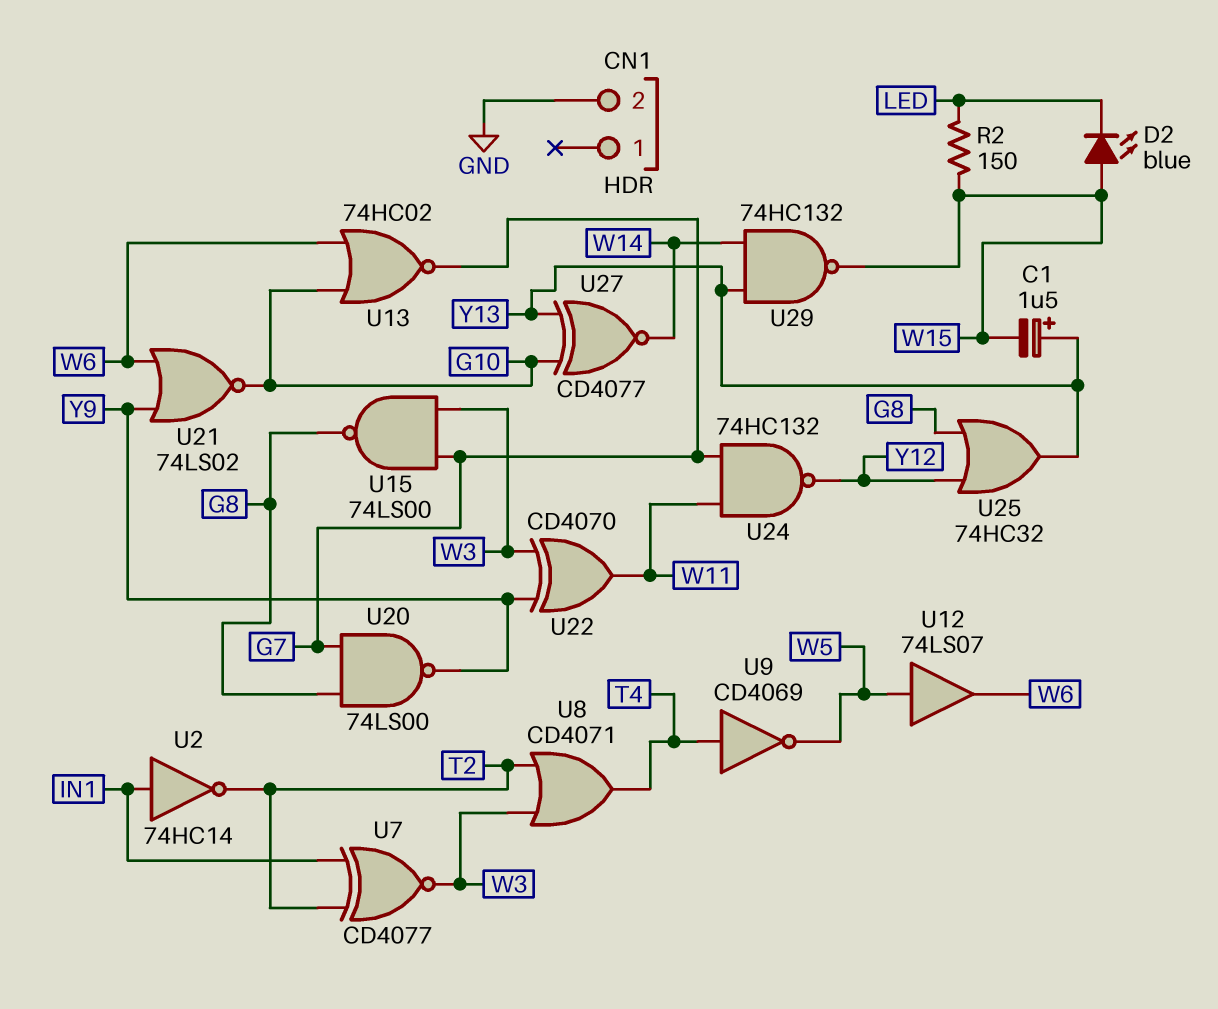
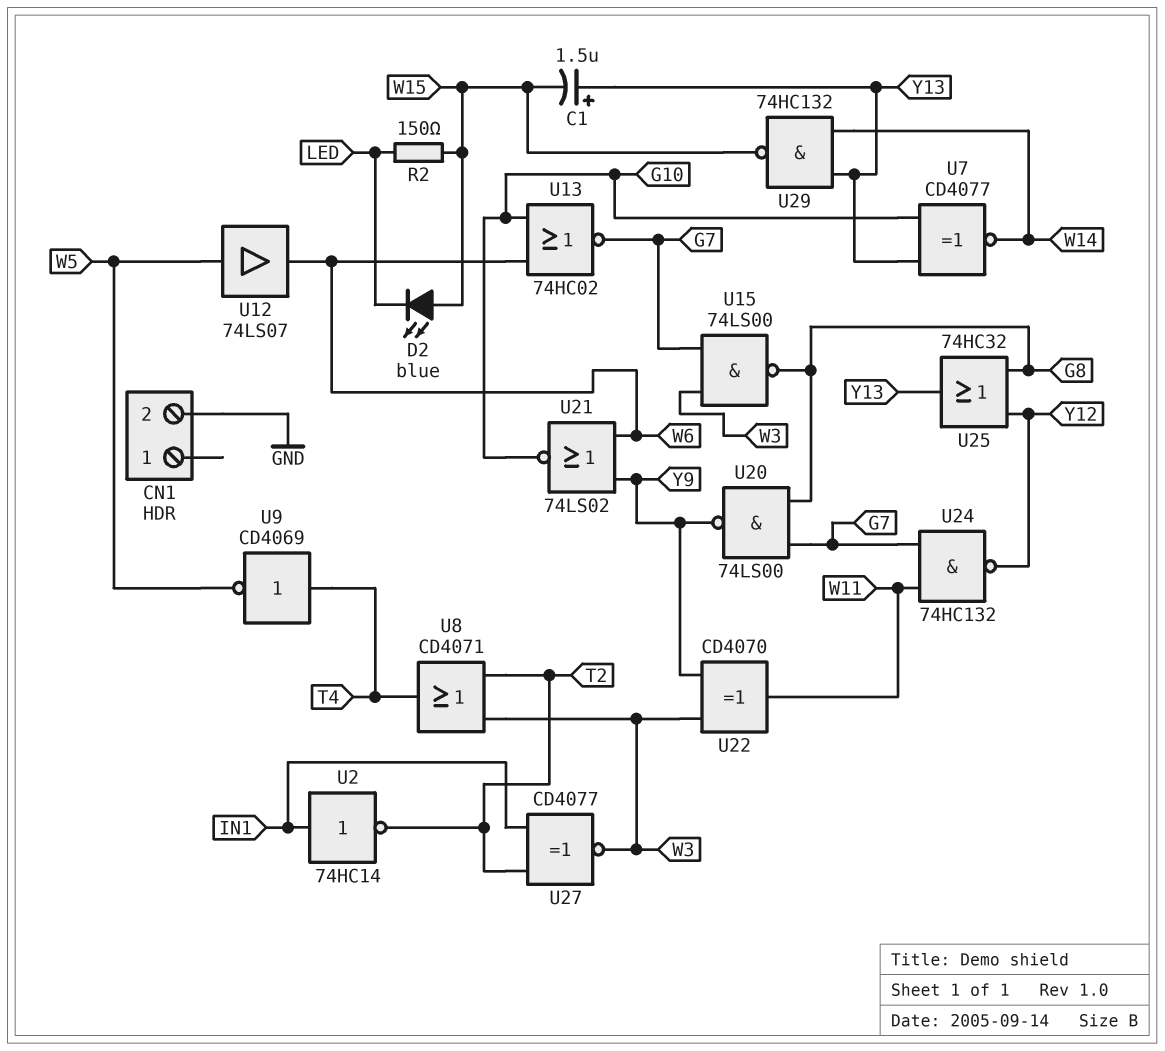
U7: XNOR CD4077 (in IN1, in T2, out W3) -> XNOR CD4077 (in G10, in Y13, out W14)
U27: XNOR CD4077 (in G10, in Y13, out W14) -> XNOR CD4077 (in IN1, in T2, out W3)

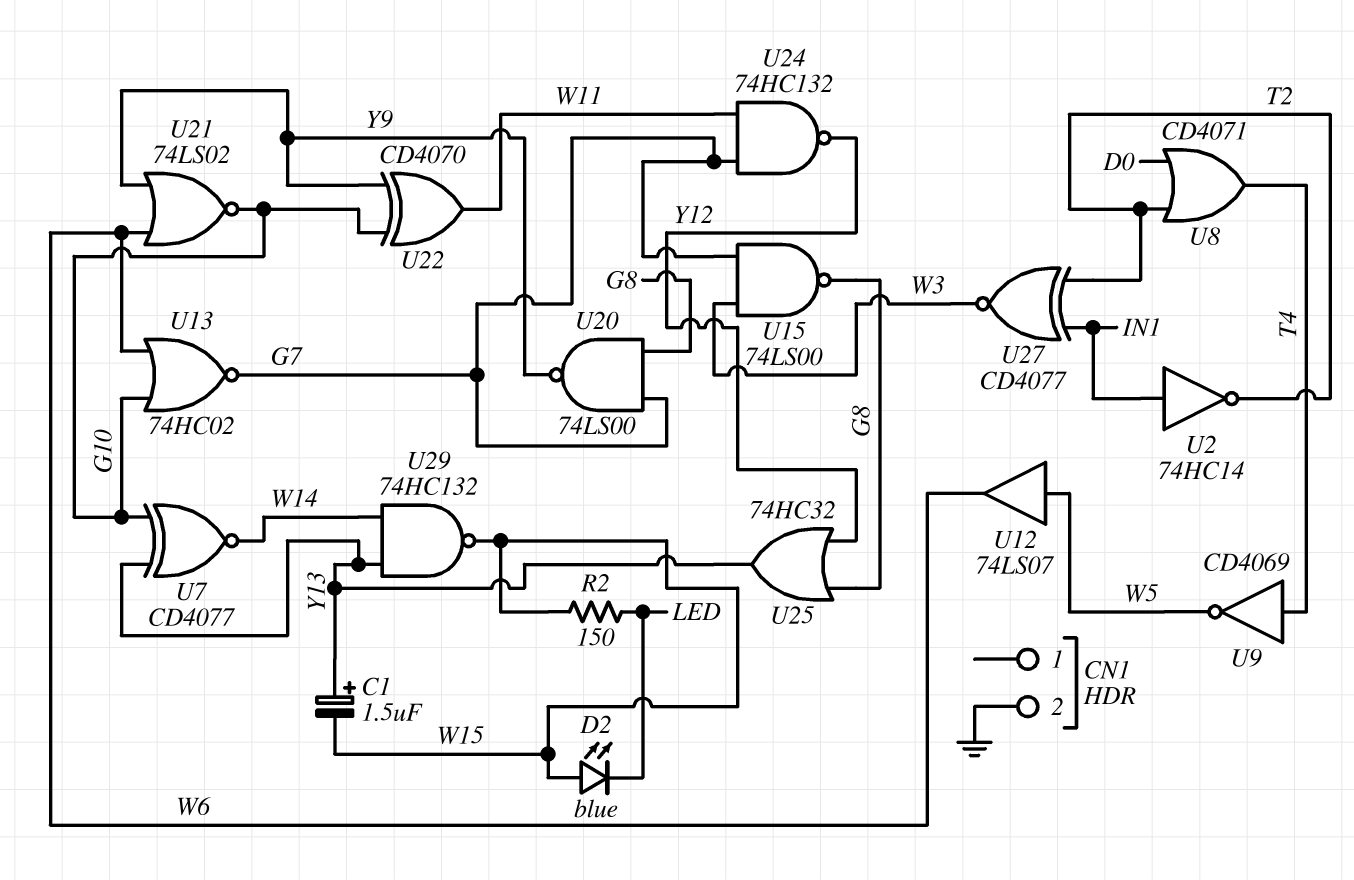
U8: OR CD4071 (in T2, in W3, out T4) -> OR CD4071 (in D0, in T2, out T4)
U22: XOR CD4070 (in W3, in Y9, out W11) -> XOR CD4070 (in G10, in Y9, out W11)

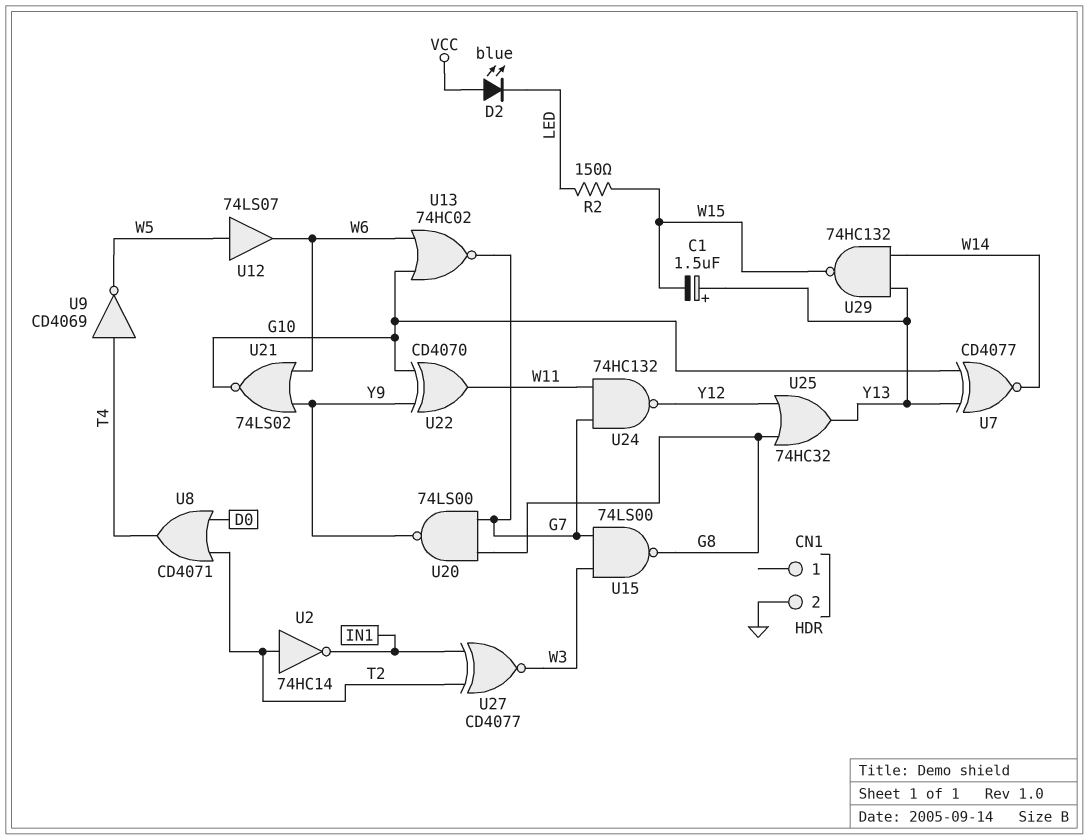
D2: LED blue (A W15, K LED) -> LED blue (A VCC, K LED)
U2: NOT 74HC14 (in IN1, out T2) -> NOT 74HC14 (in T2, out IN1)

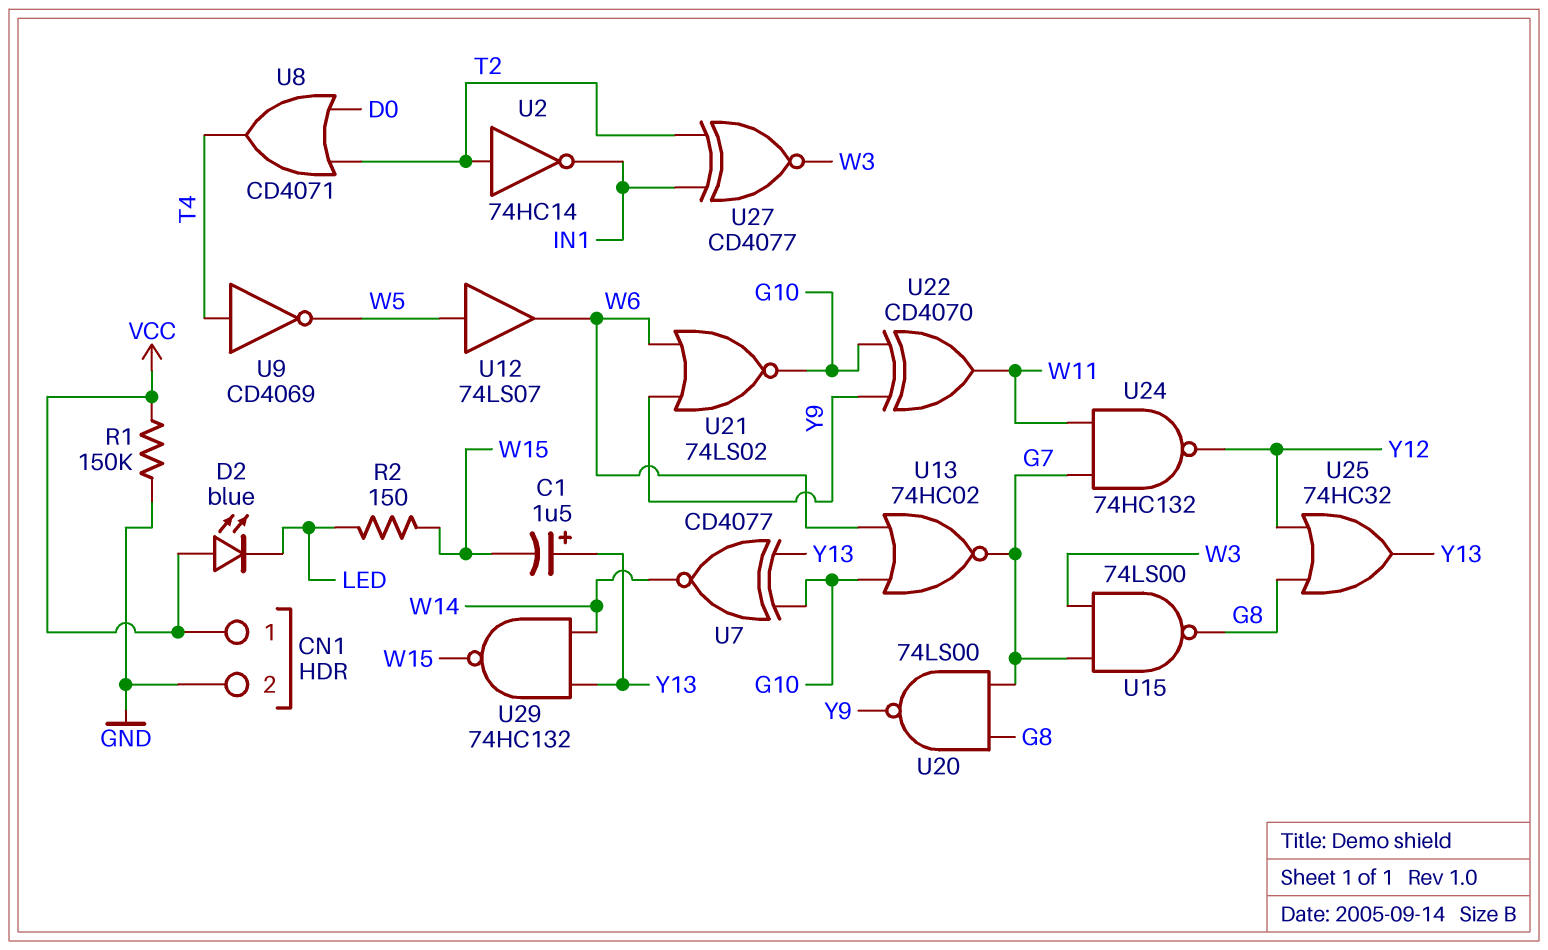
CN1 pin 1: none -> VCC
R1: none -> 150k (GND, VCC)

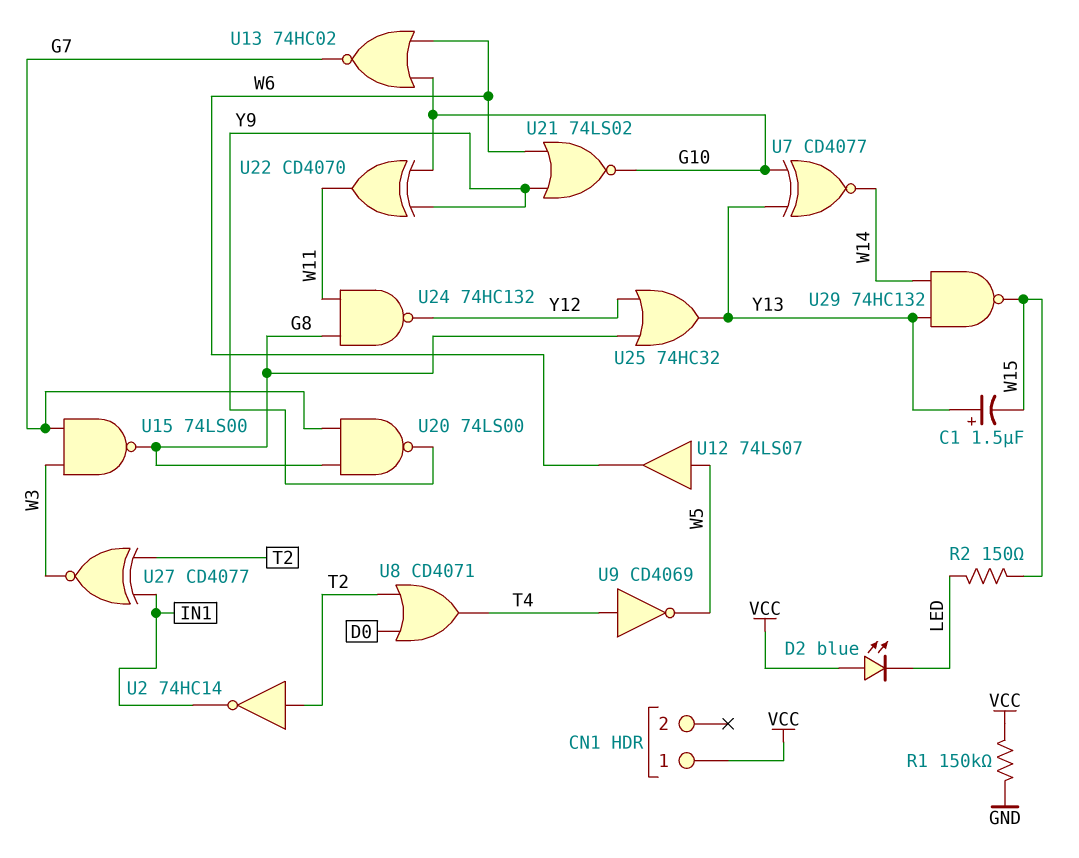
CN1 pin 2: GND -> none
U24: NAND 74HC132 (in G7, in W11, out Y12) -> NAND 74HC132 (in G8, in W11, out Y12)

